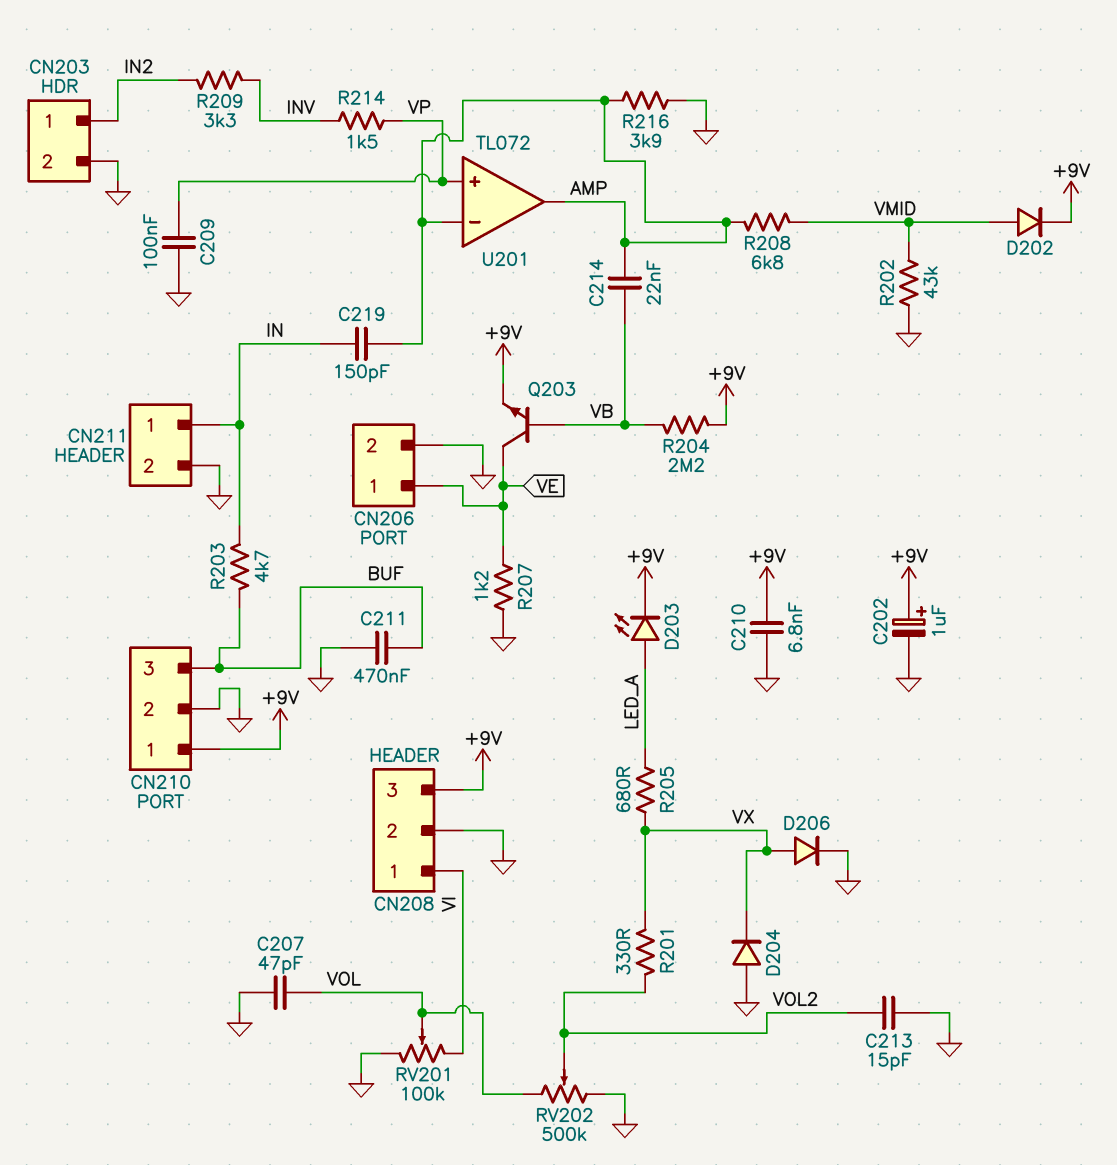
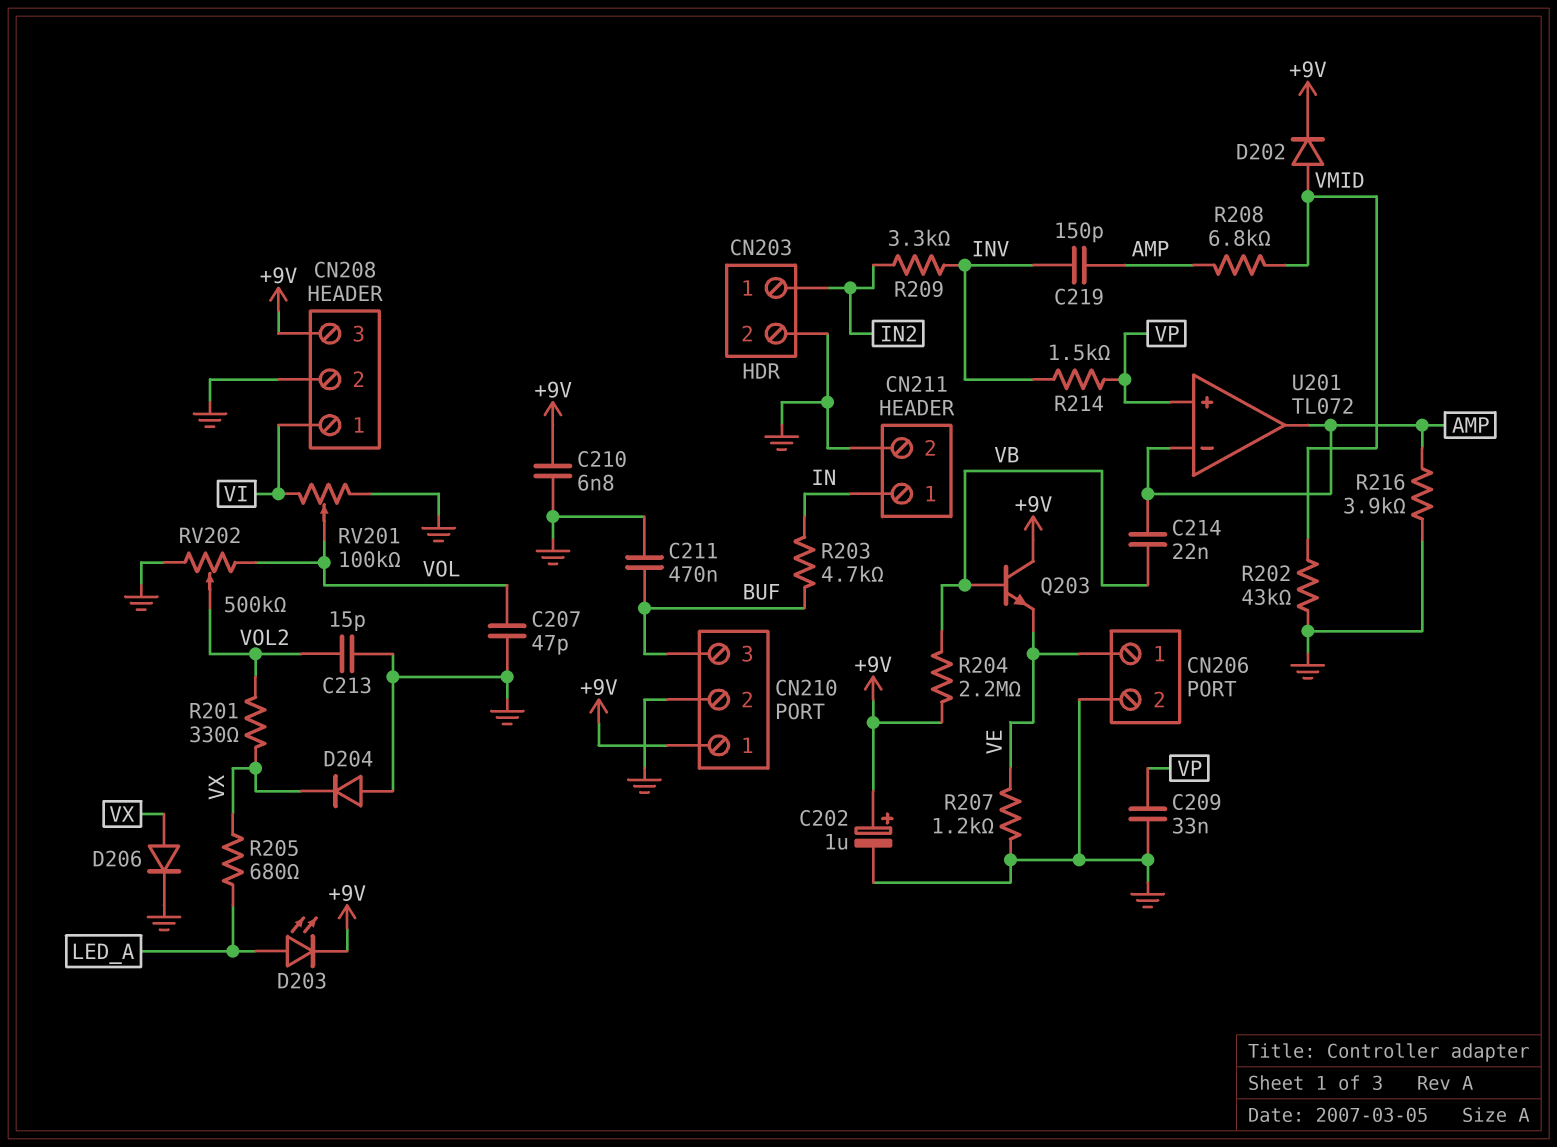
C209: 100nF (GND, VP) -> 33nF (GND, VP)
C219: 150pF (AMP, IN) -> 150pF (AMP, INV)
Q203: NPN (B VB, C VE, E +9V) -> NPN (B VB, C +9V, E VE)

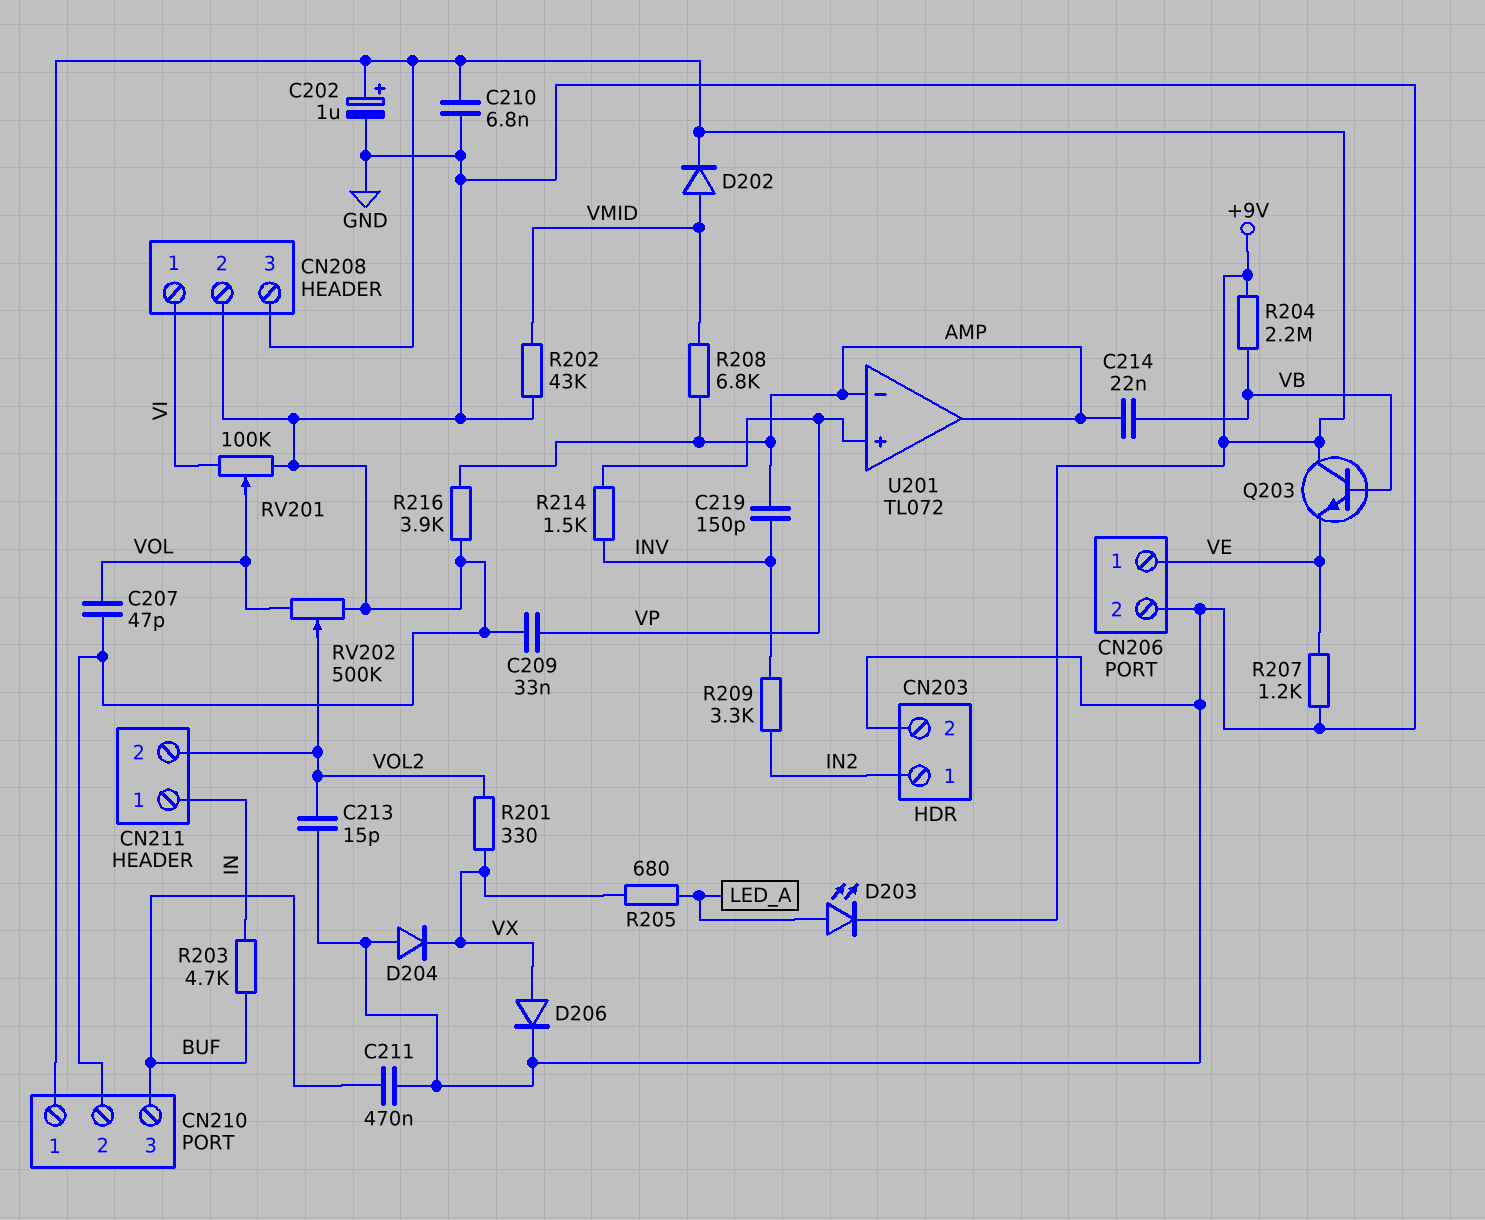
CN211 pin 2: GND -> VOL2

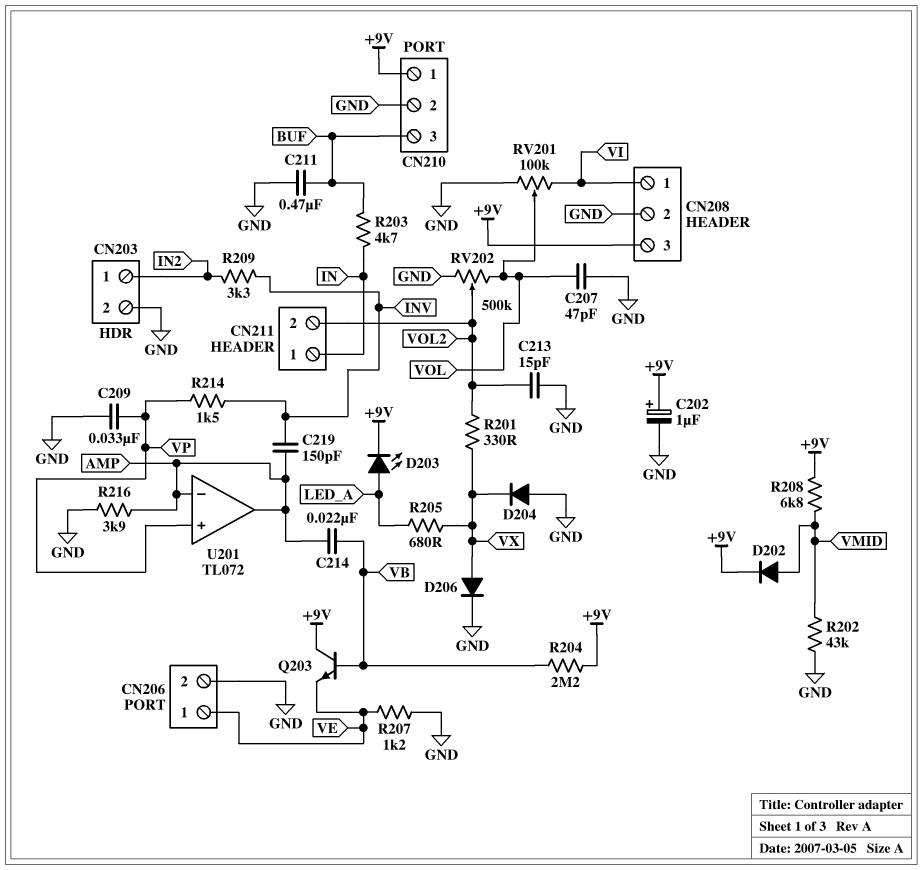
C210: 6.8nF (+9V, GND) -> none
R208: 6.8k (AMP, VMID) -> 6.8k (+9V, VMID)

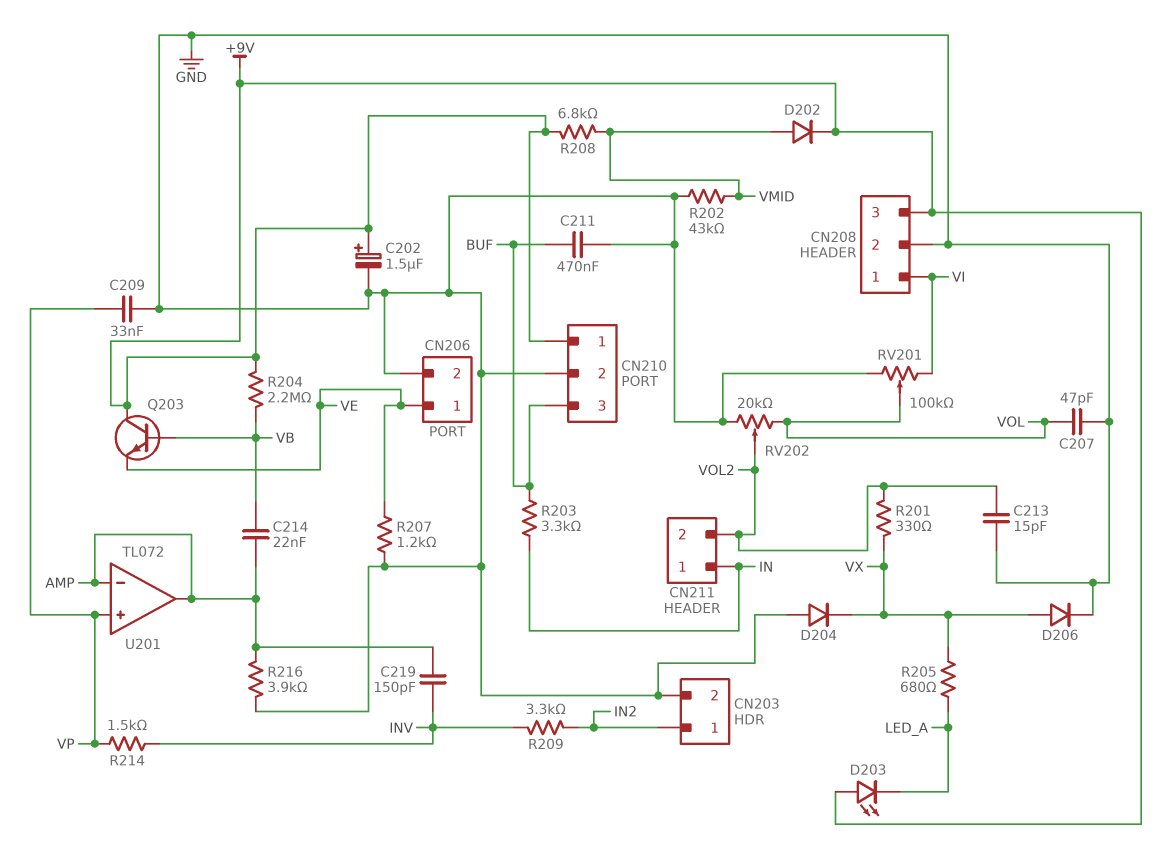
C202: 1uF (plus +9V, minus GND) -> 1.5uF (plus +9V, minus GND)
D203: LED (A LED_A, K +9V) -> LED (A +9V, K LED_A)
R203: 4.7k (BUF, IN) -> 3.3k (BUF, IN)
RV202: 500k (GND, VOL, wiper VOL2) -> 20k (GND, VOL, wiper VOL2)

